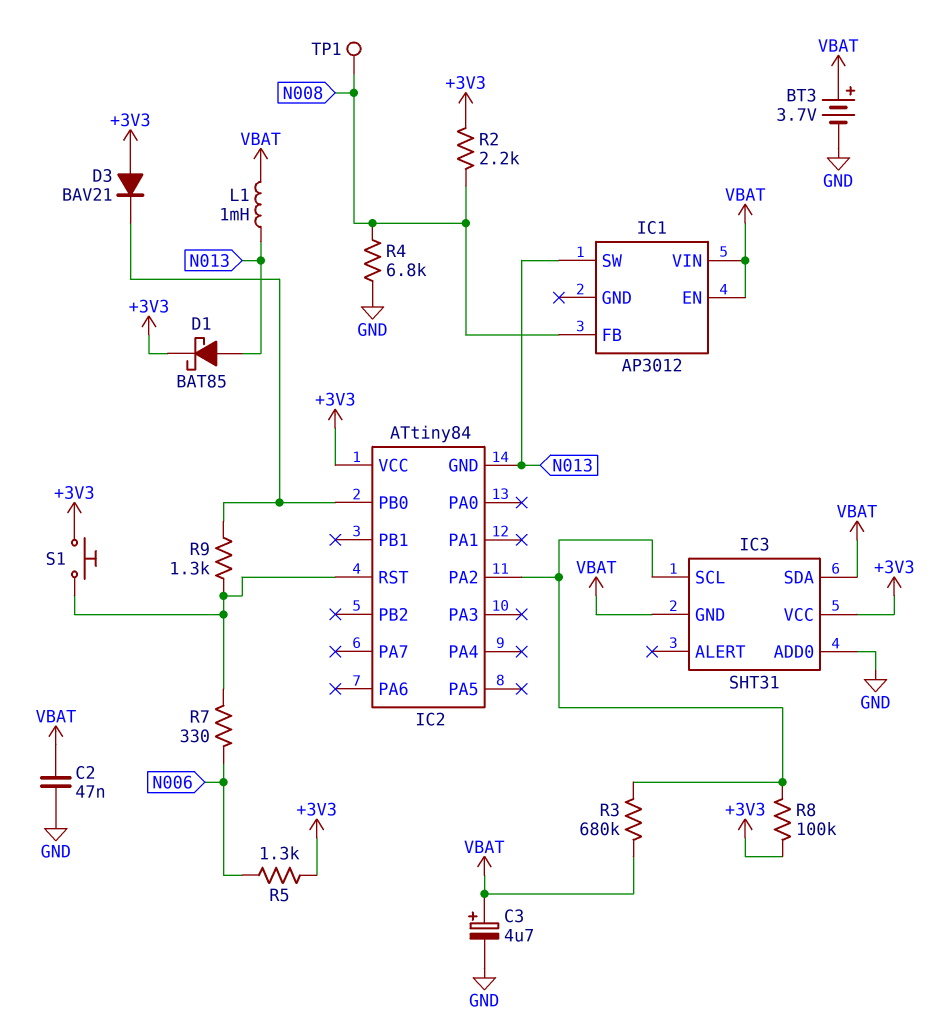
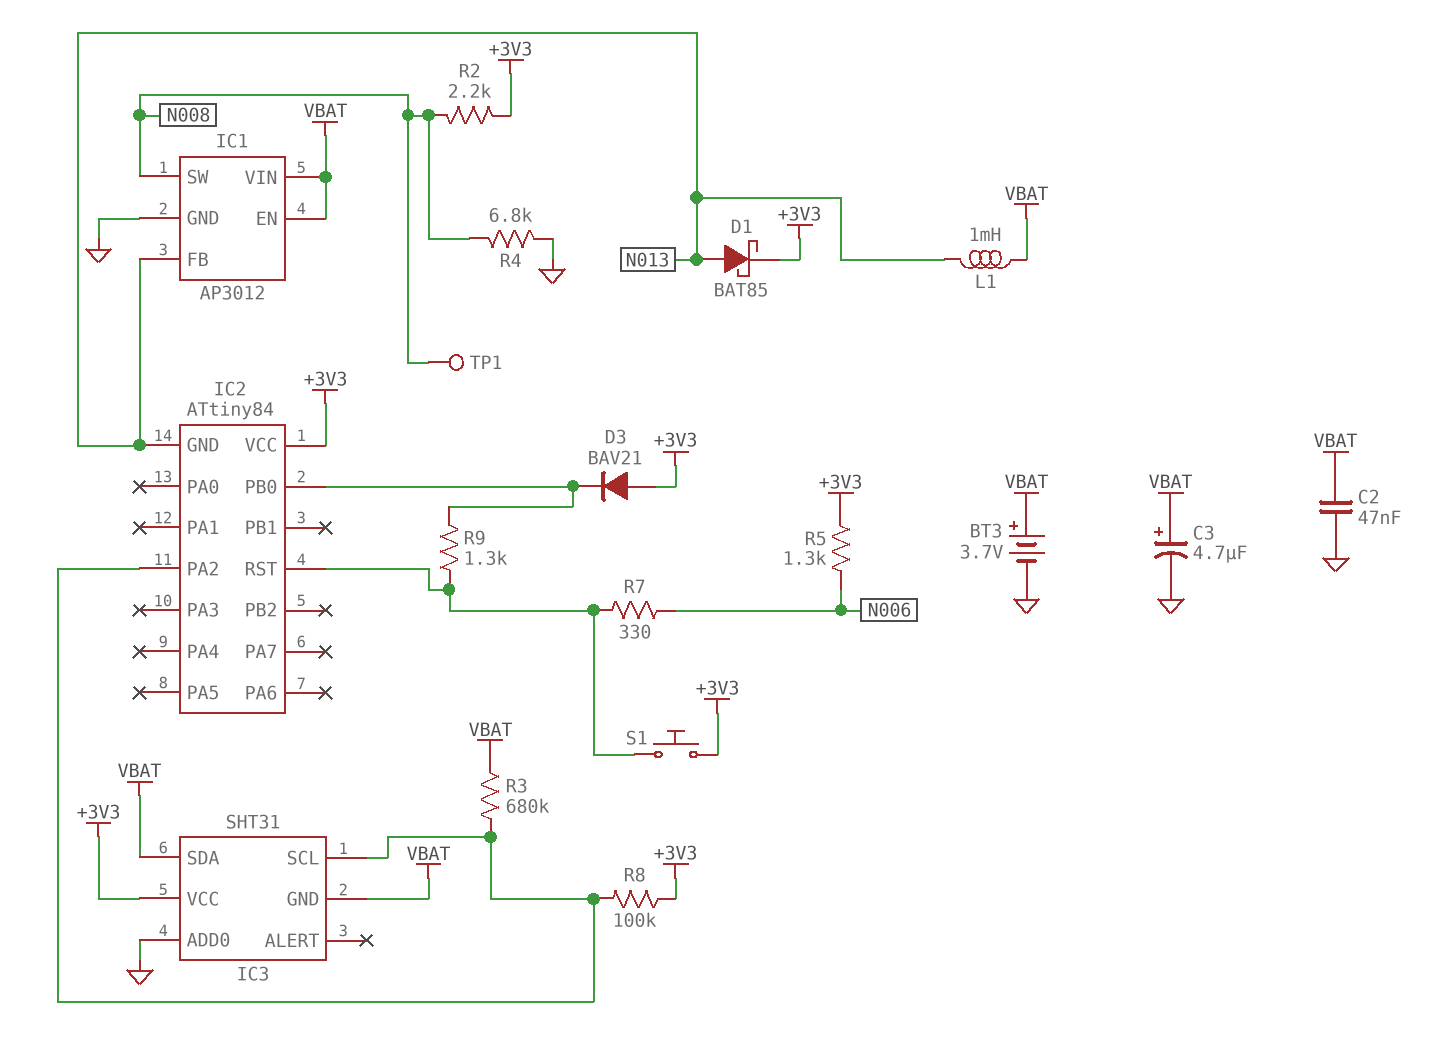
IC1 pin FB: N008 -> N013
IC1 pin GND: none -> GND
IC1 pin SW: N013 -> N008

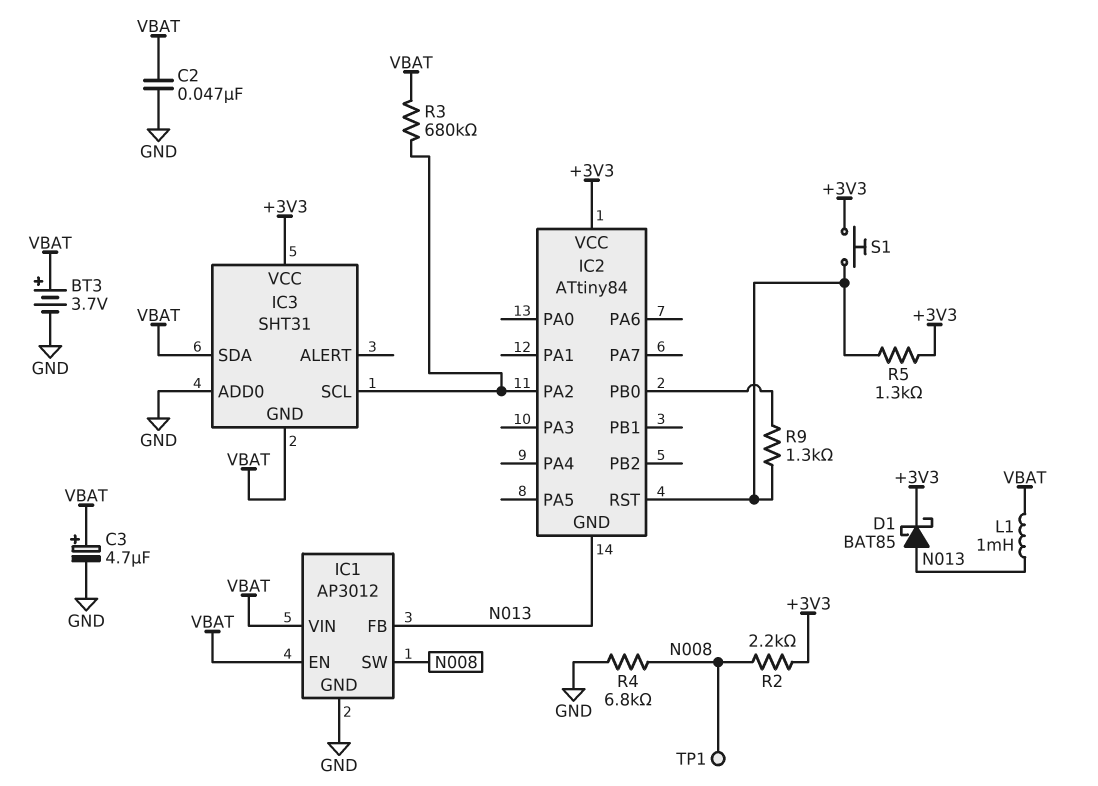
D3: diode BAV21 (A +3V3, K IC2/PB0) -> none
R5: 1.3k (+3V3, N006) -> 1.3k (+3V3, IC2/RST)
R7: 330 (IC2/RST, N006) -> none
R8: 100k (+3V3, IC2/PA2) -> none

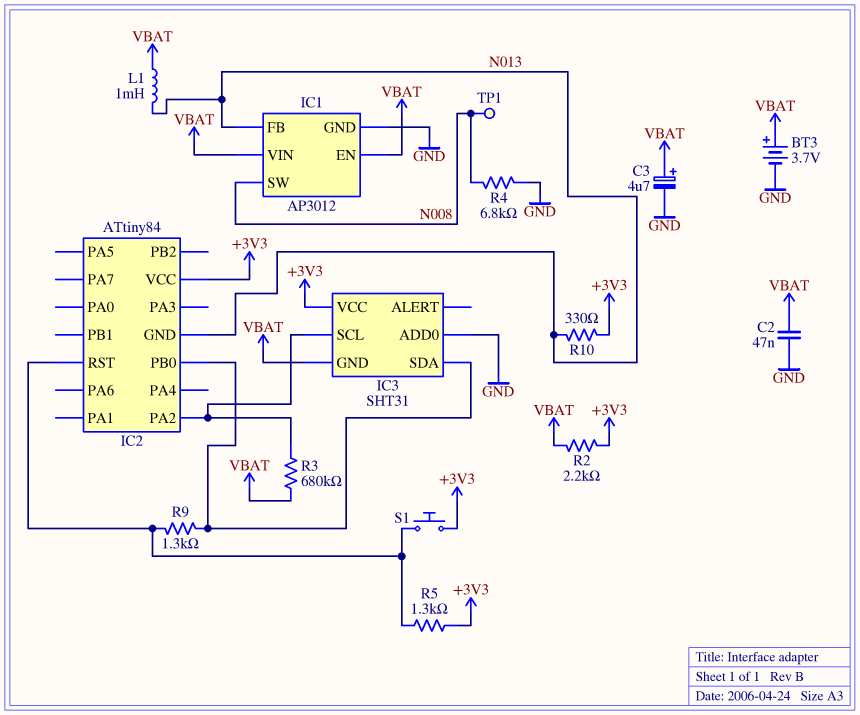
D1: schottky BAT85 (A N013, K +3V3) -> none
IC3 pin SDA: VBAT -> IC2/PB0
R2: 2.2k (+3V3, N008) -> 2.2k (+3V3, VBAT)
R10: none -> 330 (+3V3, N013)

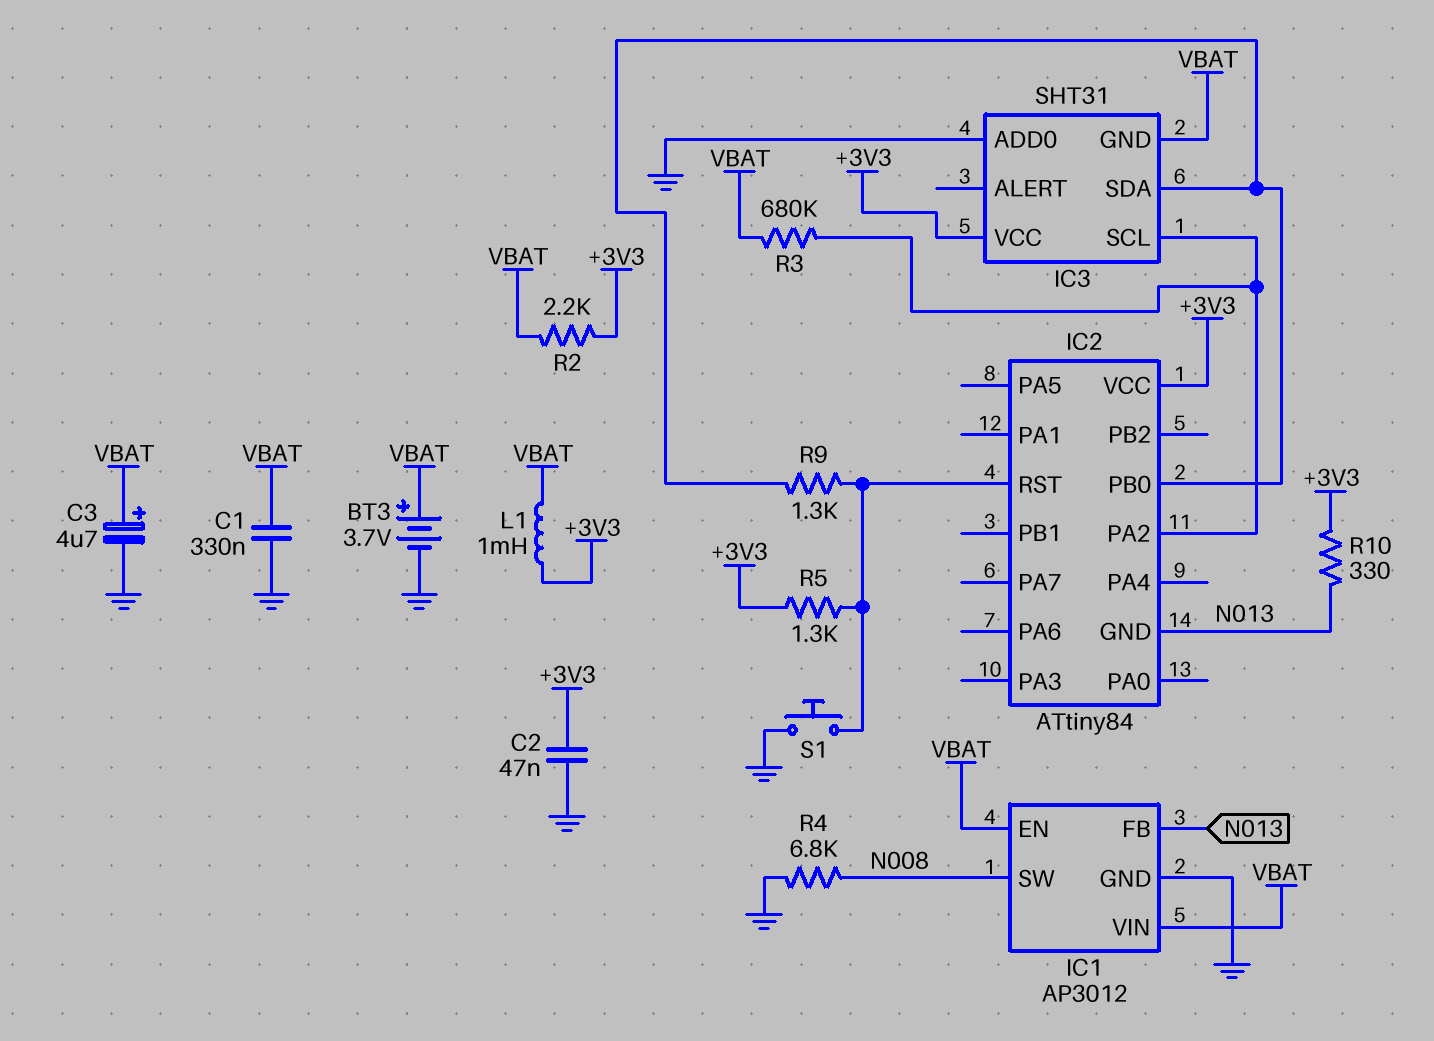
C1: none -> 330nF (GND, VBAT)
C2: 47nF (GND, VBAT) -> 47nF (+3V3, GND)
L1: 1mH (N013, VBAT) -> 1mH (+3V3, VBAT)
S1: button (+3V3, IC2/RST) -> button (GND, IC2/RST)
TP1: test point (N008) -> none

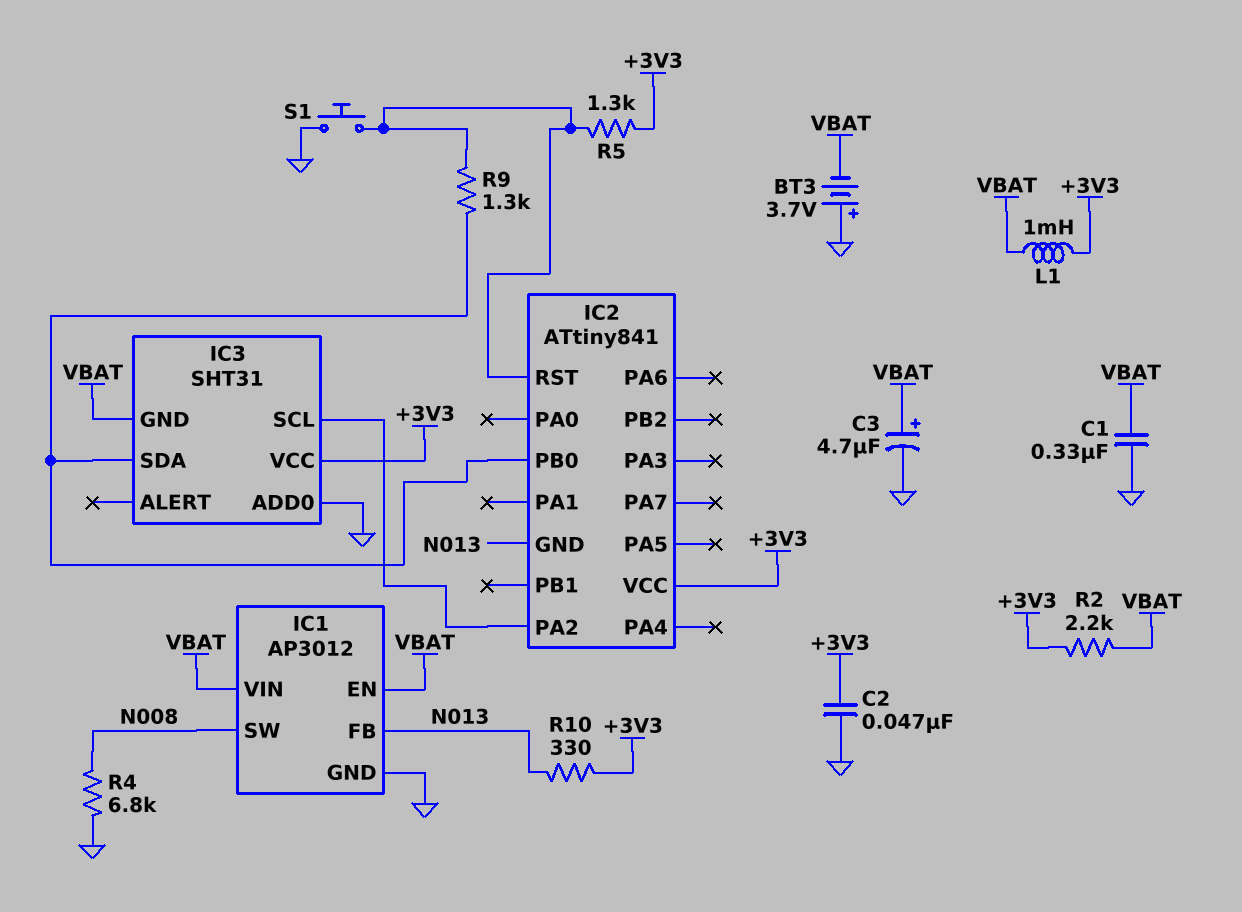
BT3: 3.7V (plus VBAT, minus GND) -> 3.7V (plus GND, minus VBAT)
IC2: ATtiny84 -> ATtiny841
R3: 680k (IC2/PA2, VBAT) -> none

